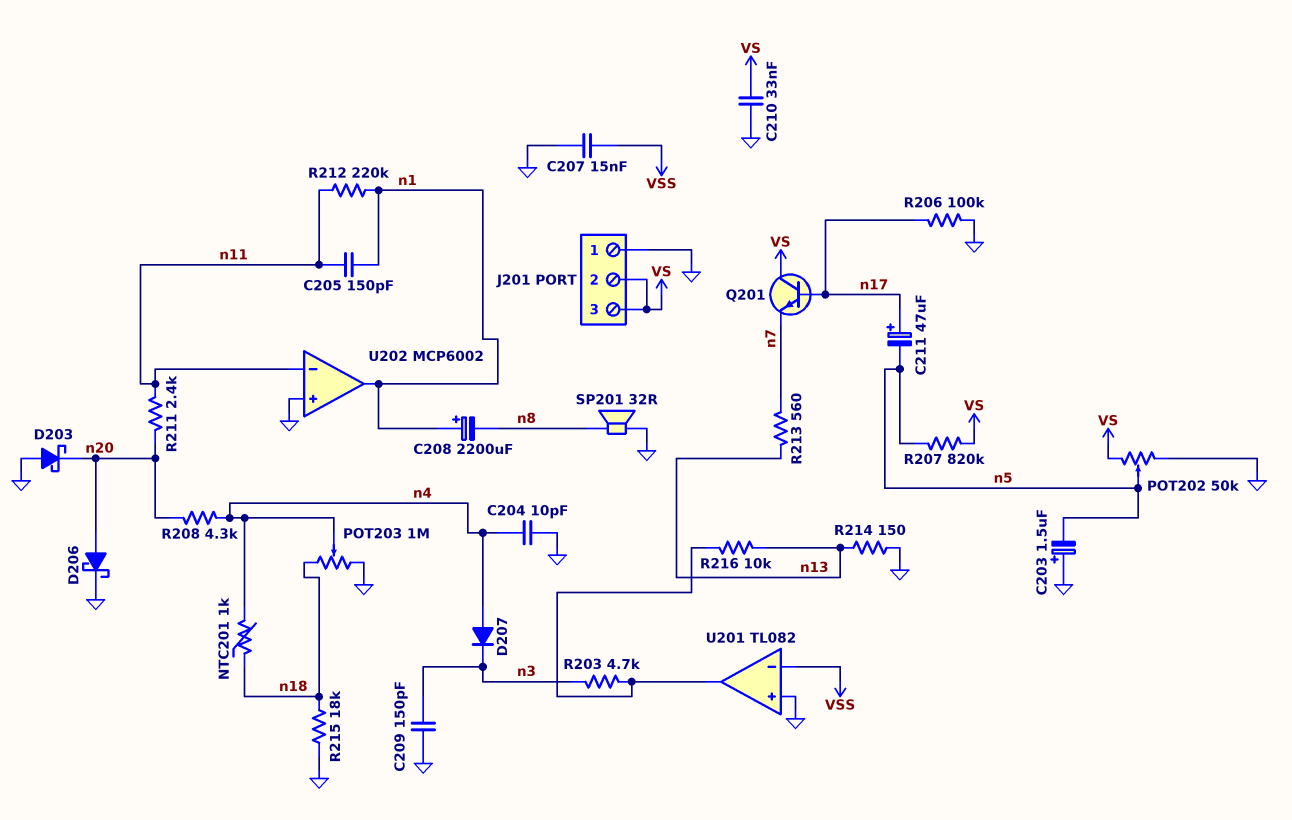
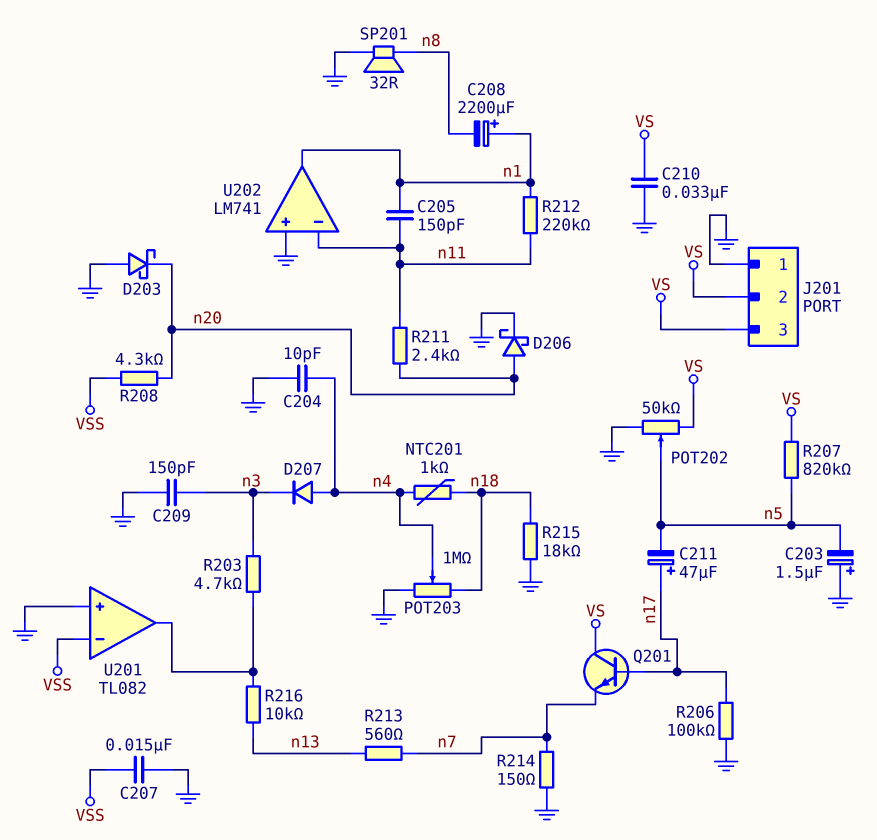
R208: 4.3k (n4, n20) -> 4.3k (VSS, n20)
R214: 150 (GND, n13) -> 150 (GND, n7)
U202: MCP6002 -> LM741

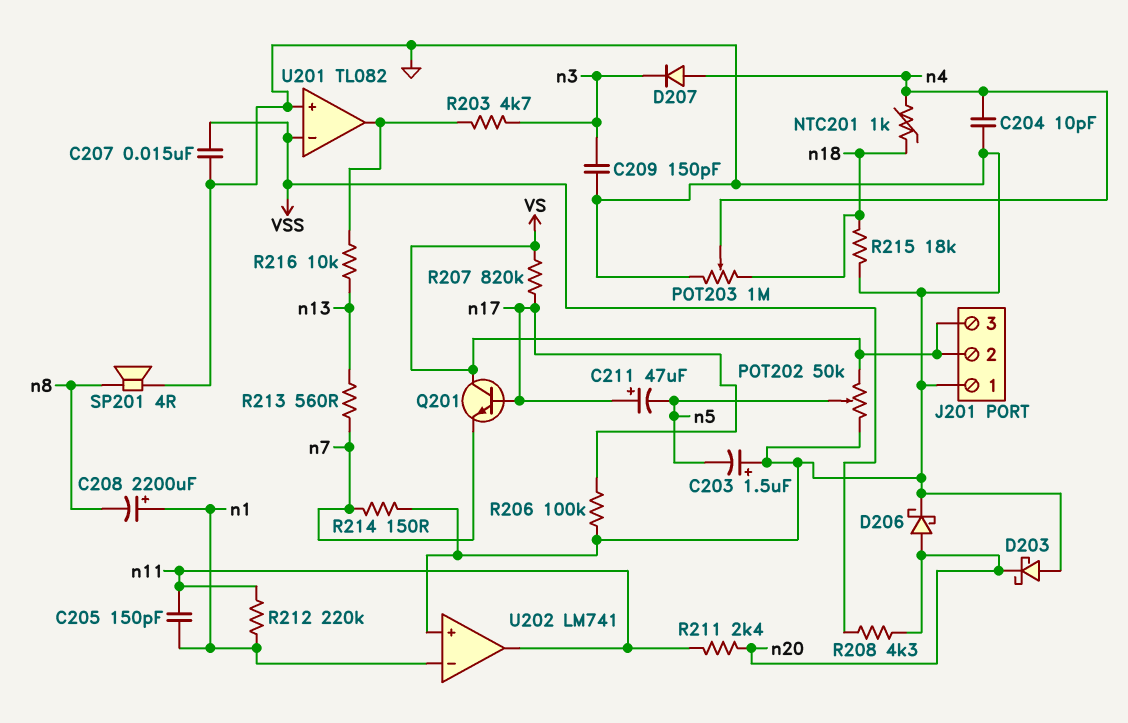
C210: 33nF (GND, VS) -> none
R207: 820k (VS, n5) -> 820k (VS, n17)
SP201: speaker 32R (GND, n8) -> speaker 4R (GND, n8)
U202 pin in-: n11 -> n1
U202 pin out: n1 -> n11

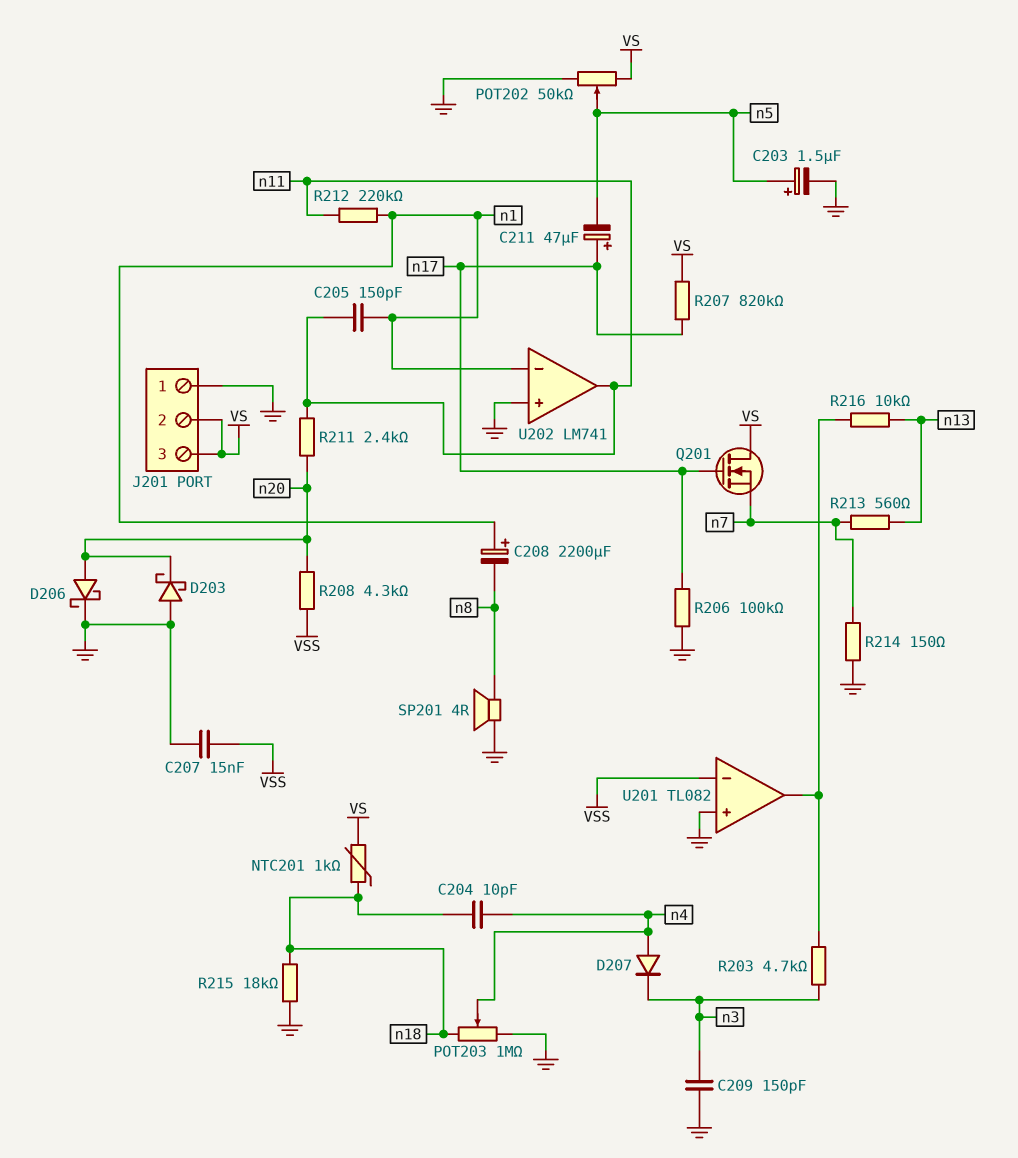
C203: 1.5uF (plus GND, minus n5) -> 1.5uF (plus n5, minus GND)
C204: 10pF (GND, n4) -> 10pF (n4, n18)
NTC201: 1k (n4, n18) -> 1k (VS, n18)
Q201: NPN (B n17, C VS, E n7) -> NMOS (G n17, D VS, S n7)

